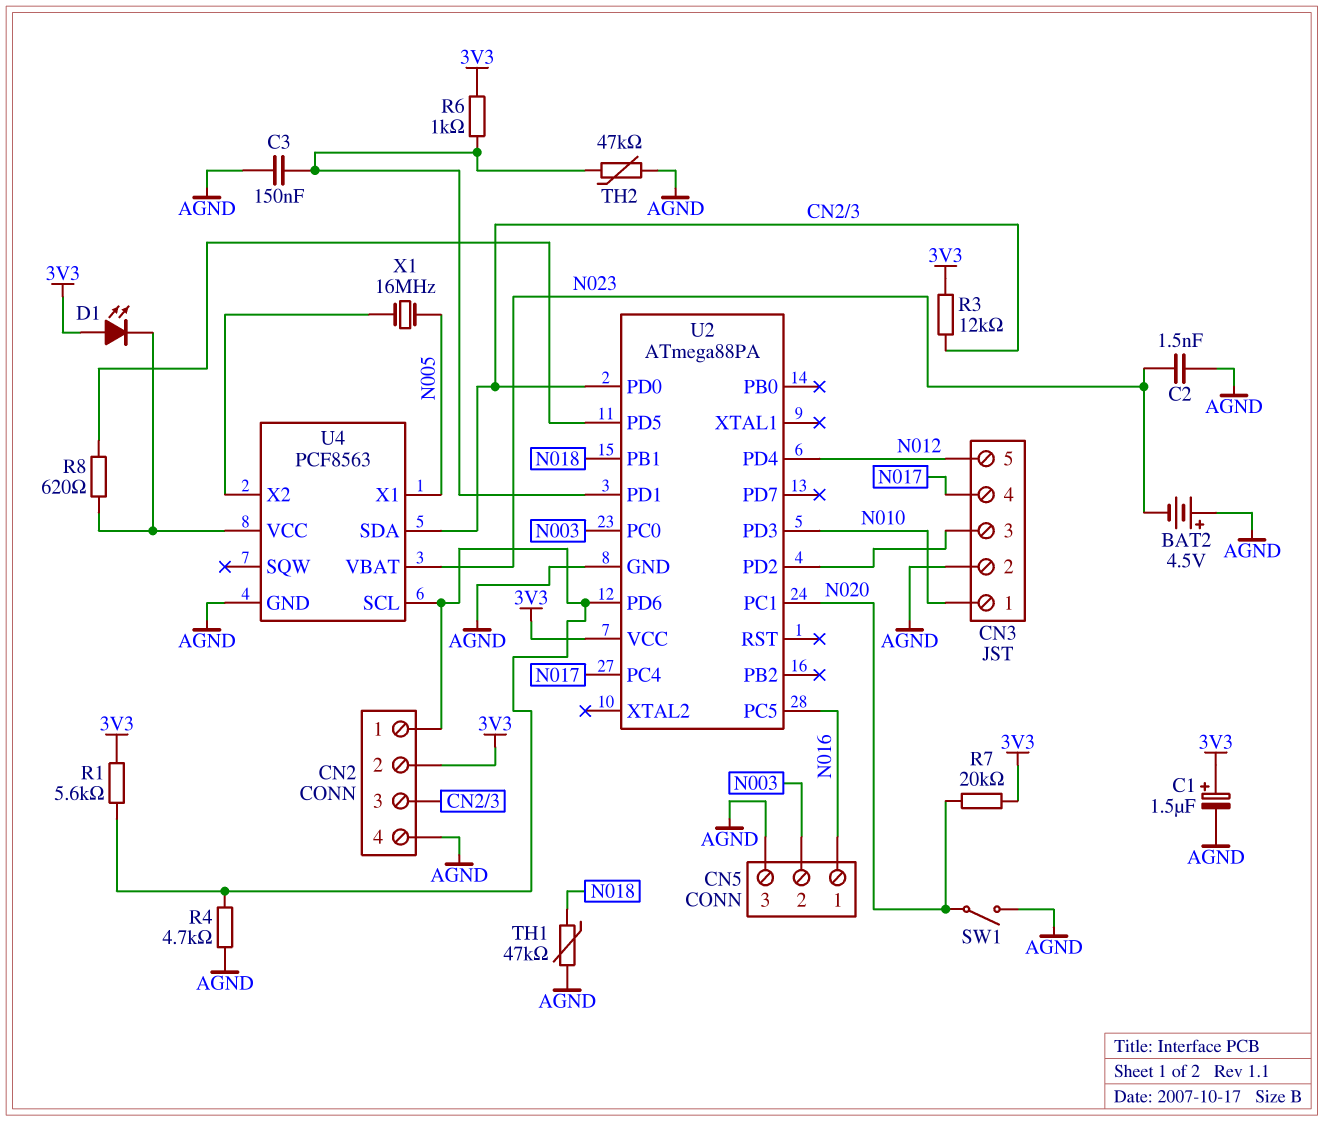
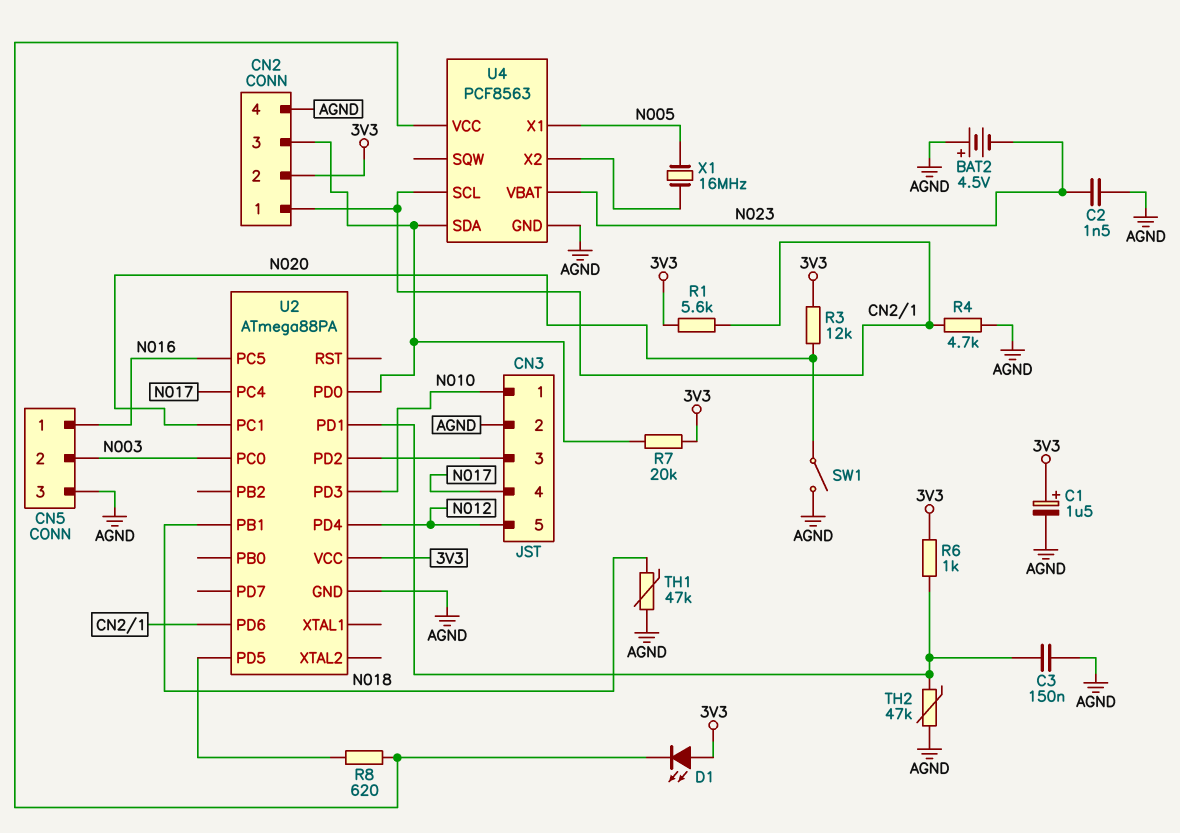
R3: 12k (3V3, CN2/3) -> 12k (3V3, N020)
R7: 20k (3V3, N020) -> 20k (3V3, CN2/3)

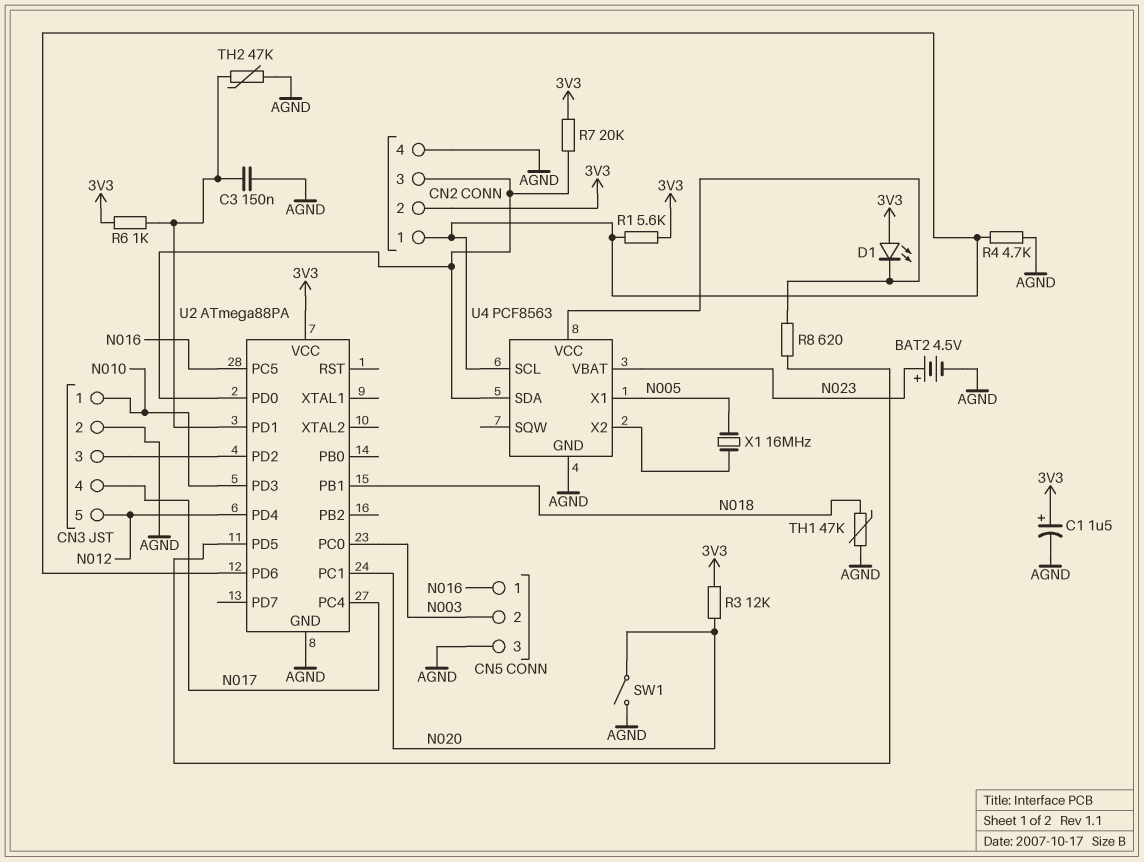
BAT2: 4.5V (plus AGND, minus N023) -> 4.5V (plus N023, minus AGND)
C2: 1.5nF (AGND, N023) -> none

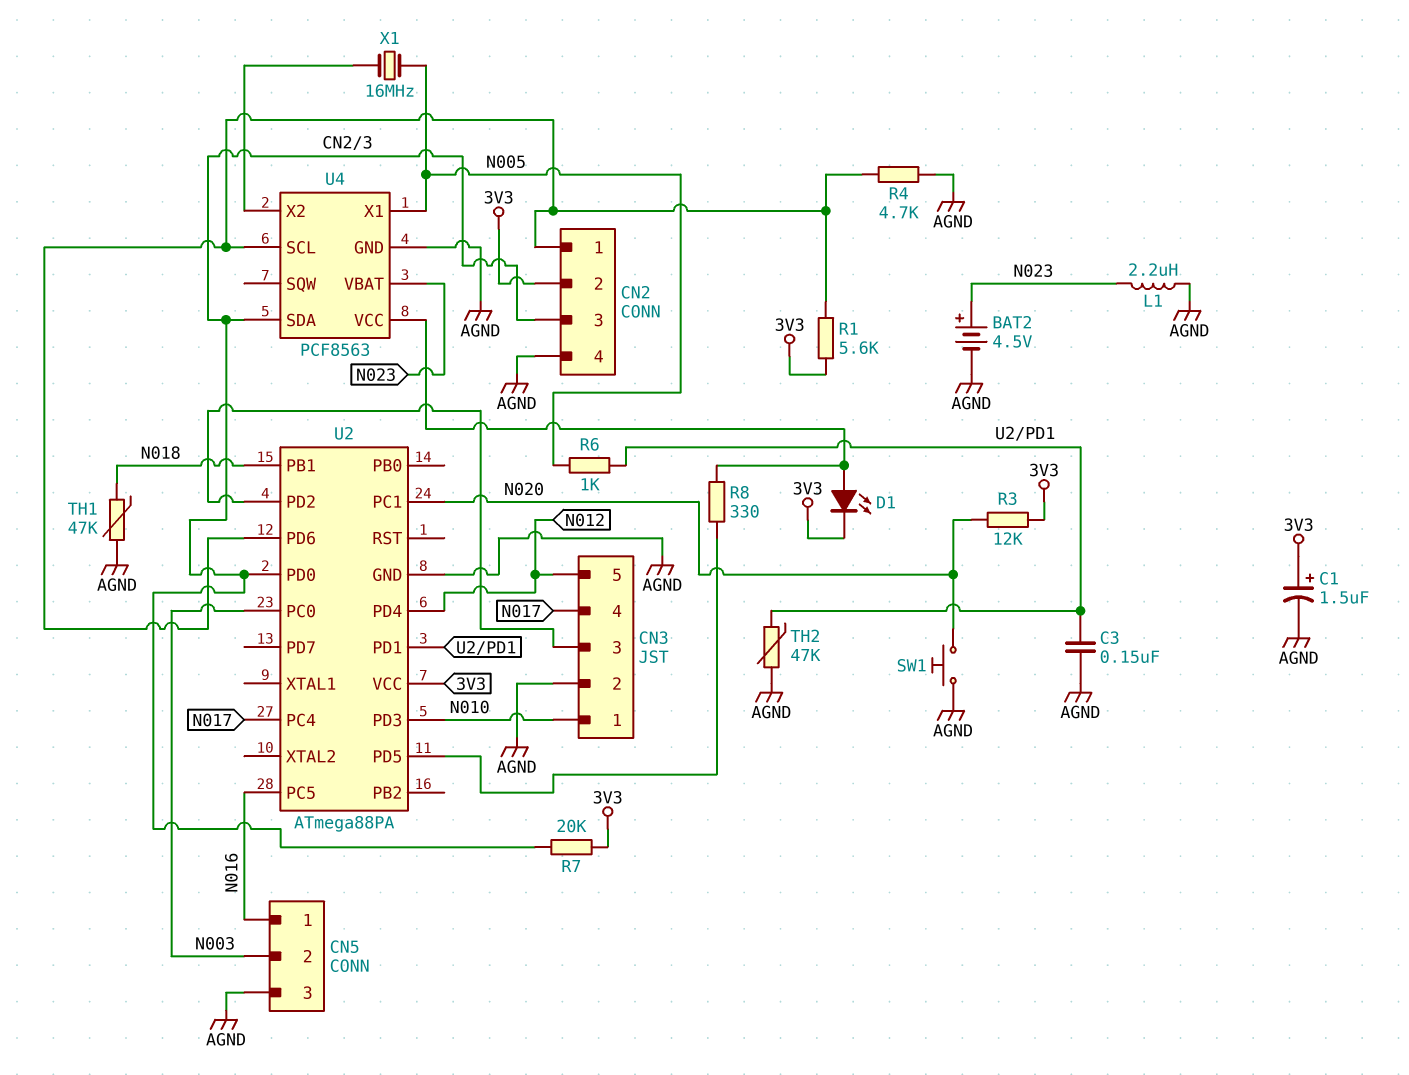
D1: LED (A 3V3, K U4/VCC) -> LED (A U4/VCC, K 3V3)
L1: none -> 2.2uH (AGND, N023)
R6: 1k (3V3, U2/PD1) -> 1k (N005, U2/PD1)
R8: 620 (U2/PD5, U4/VCC) -> 330 (U2/PD5, U4/VCC)
SW1: switch (AGND, N020) -> button (AGND, N020)

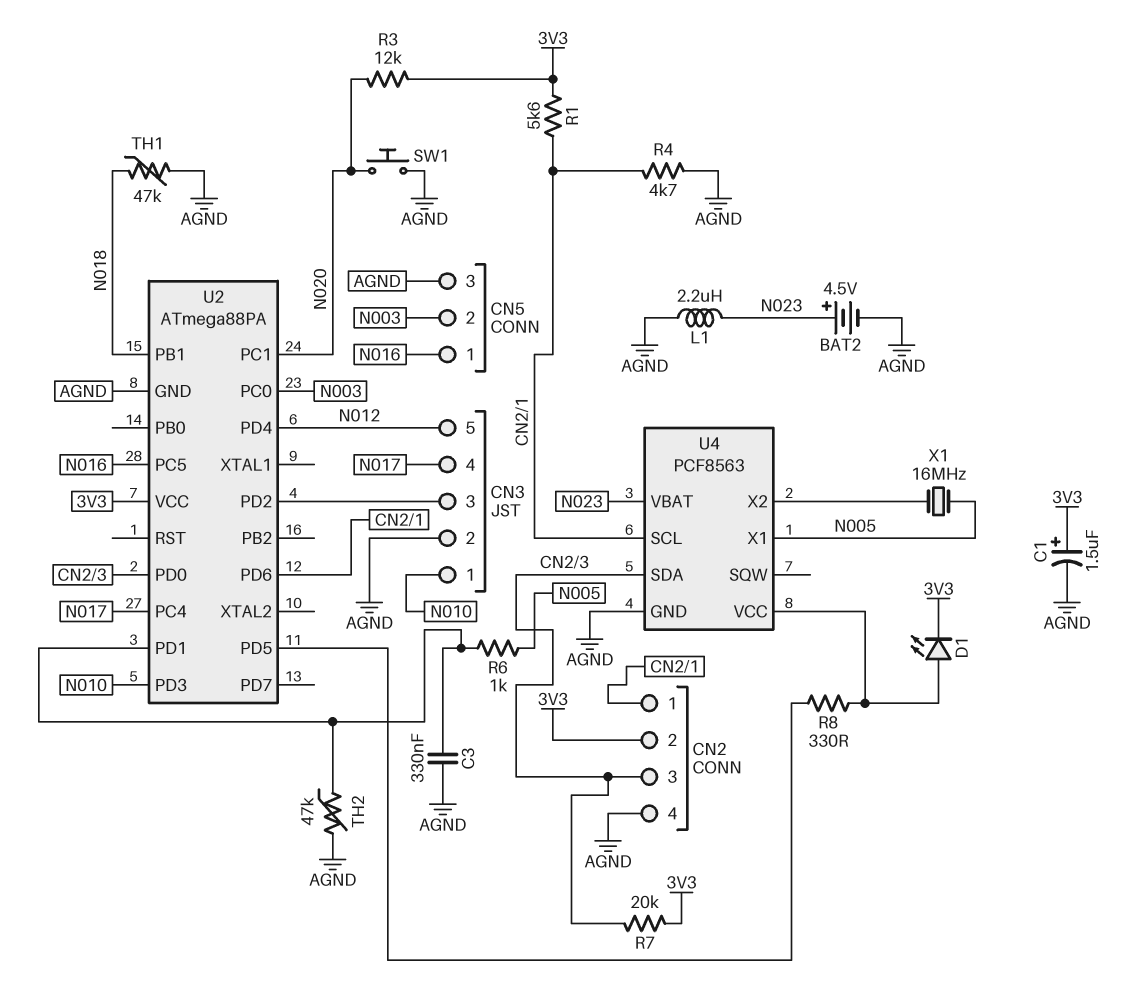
C3: 150nF (AGND, U2/PD1) -> 330nF (AGND, U2/PD1)

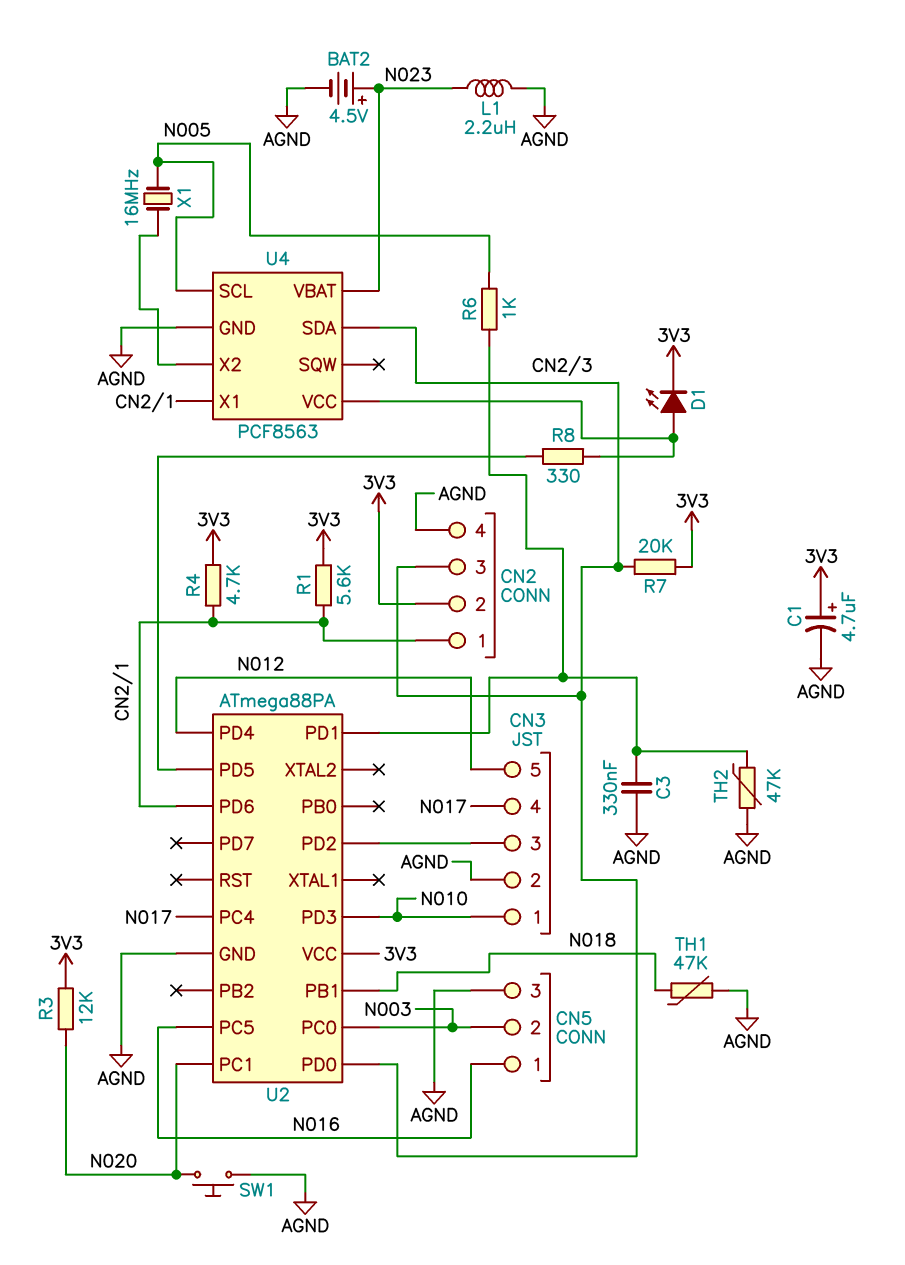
C1: 1.5uF (plus 3V3, minus AGND) -> 4.7uF (plus 3V3, minus AGND)
R4: 4.7k (AGND, CN2/1) -> 4.7k (3V3, CN2/1)
U4 pin SCL: CN2/1 -> N005
U4 pin X1: N005 -> CN2/1

